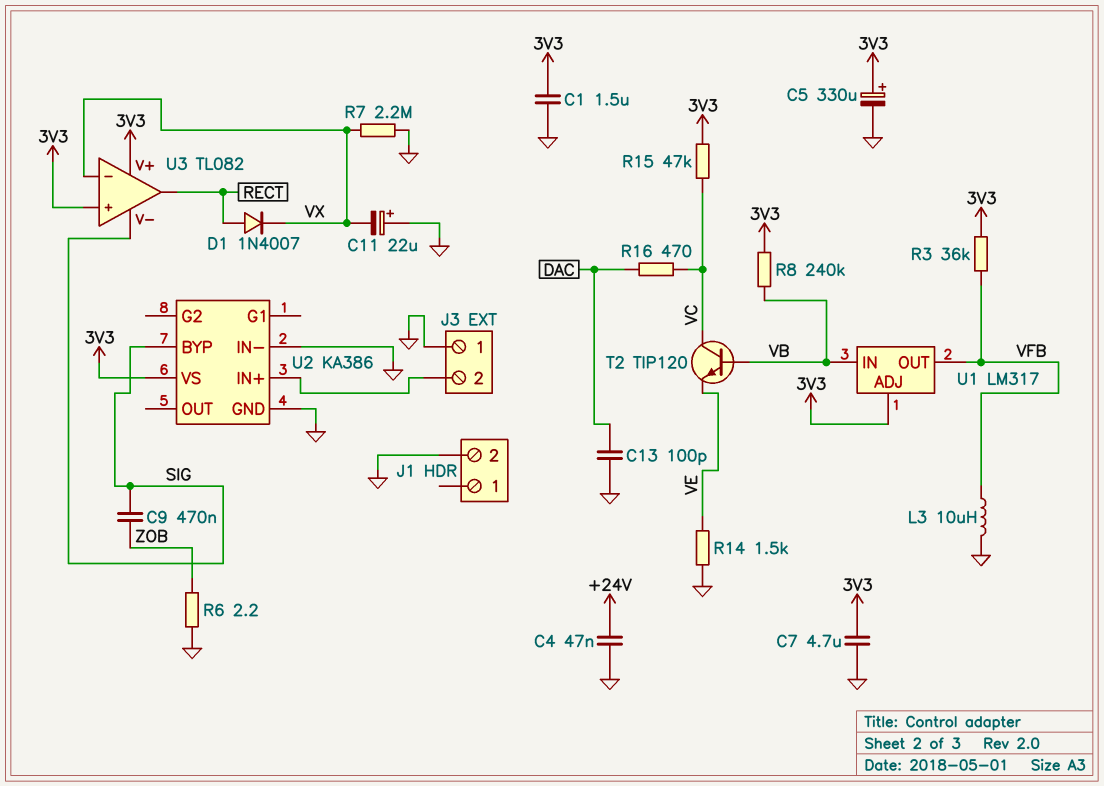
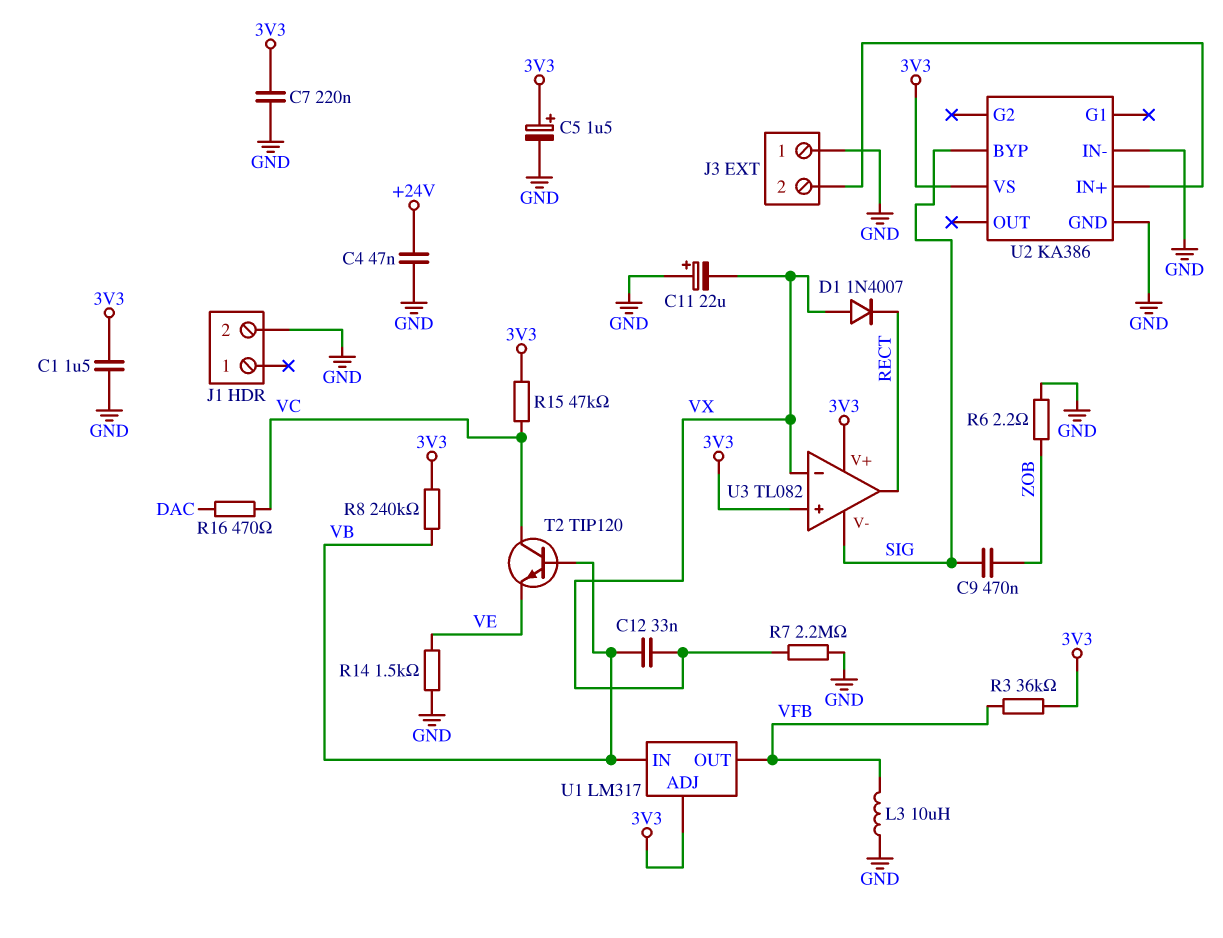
C5: 330uF (plus 3V3, minus GND) -> 1.5uF (plus 3V3, minus GND)
C7: 4.7uF (3V3, GND) -> 220nF (3V3, GND)
C12: none -> 33nF (VB, VX)
C13: 100pF (DAC, GND) -> none
D1: diode 1N4007 (A RECT, K VX) -> diode 1N4007 (A VX, K RECT)

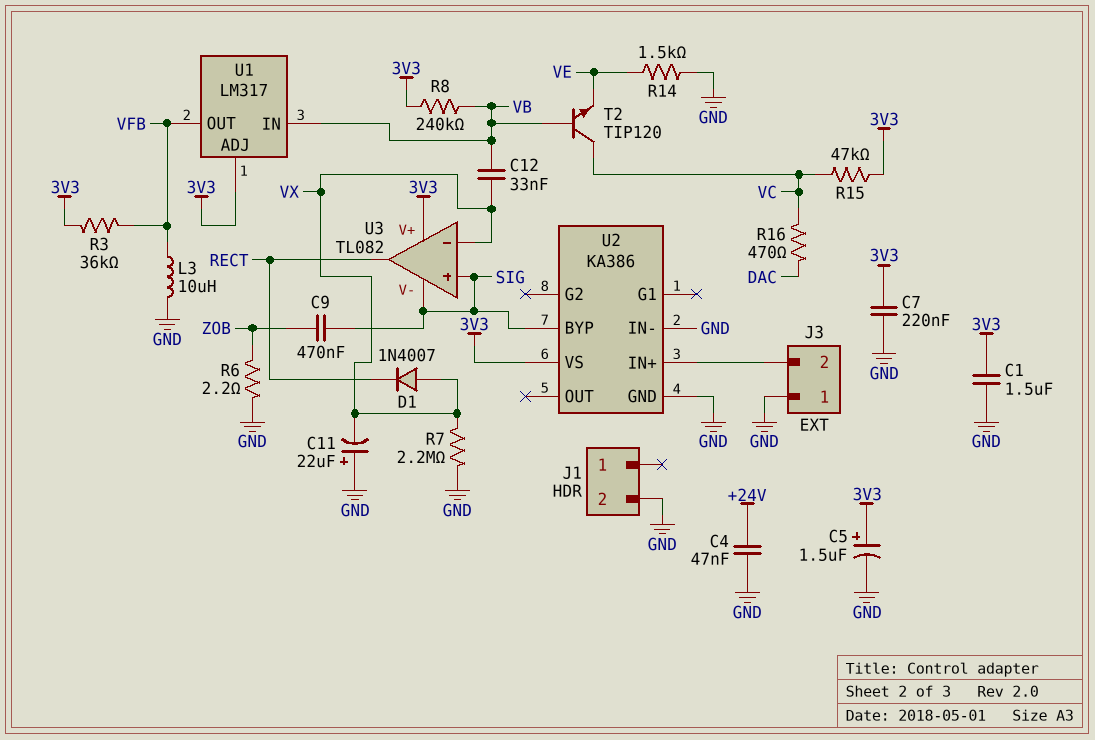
U3 pin in+: 3V3 -> SIG

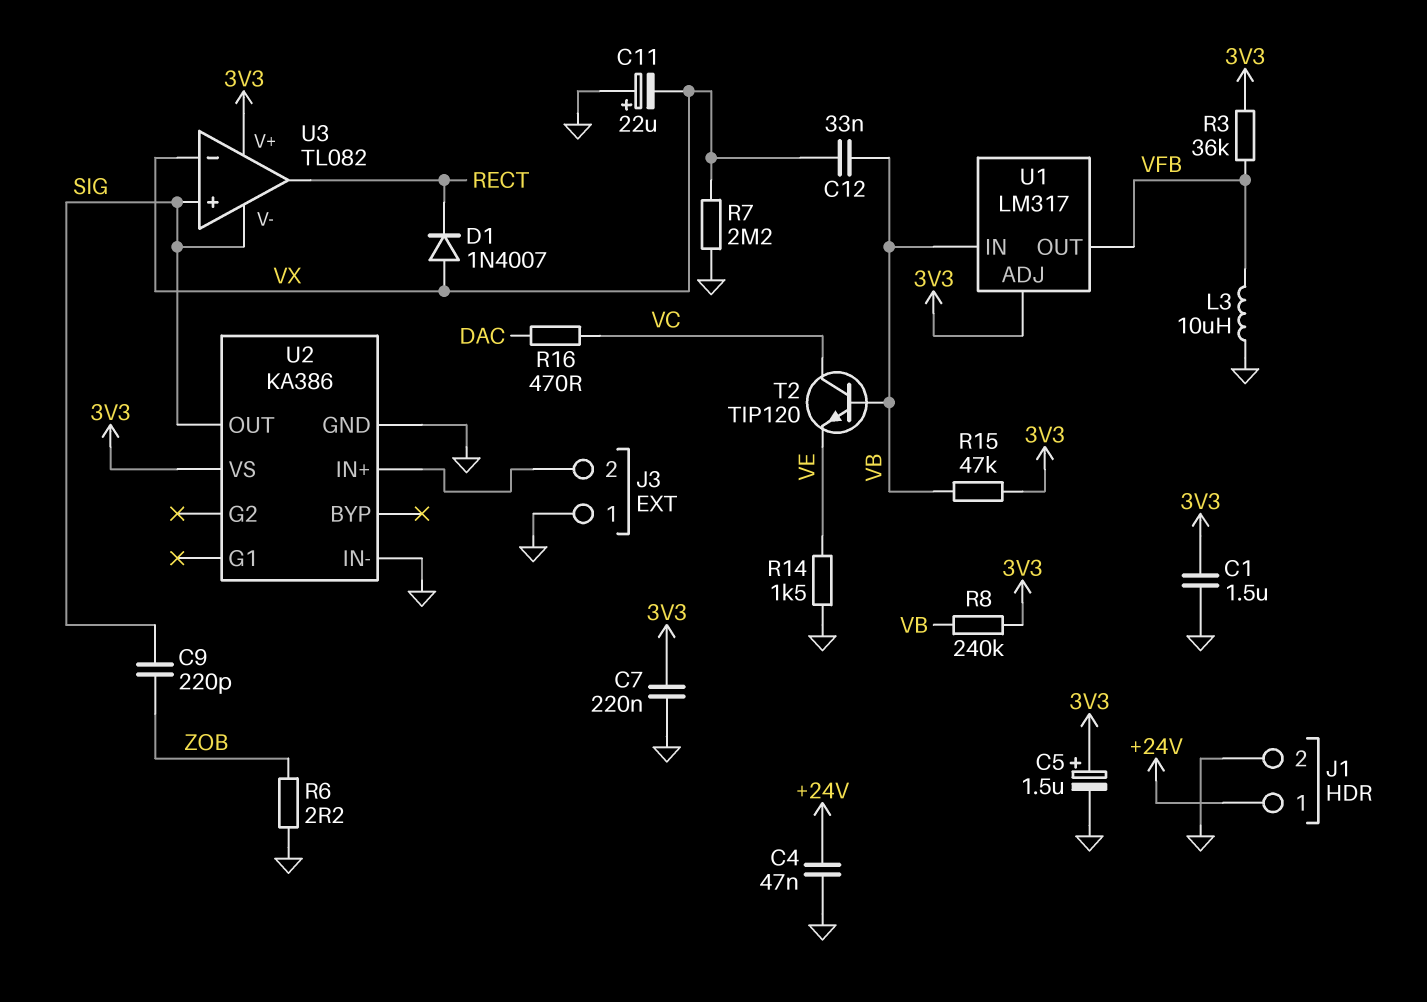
C9: 470nF (SIG, ZOB) -> 220pF (SIG, ZOB)
J1 pin 1: none -> +24V
R15: 47k (3V3, VC) -> 47k (3V3, VB)
U2 pin BYP: SIG -> none
U2 pin OUT: none -> SIG

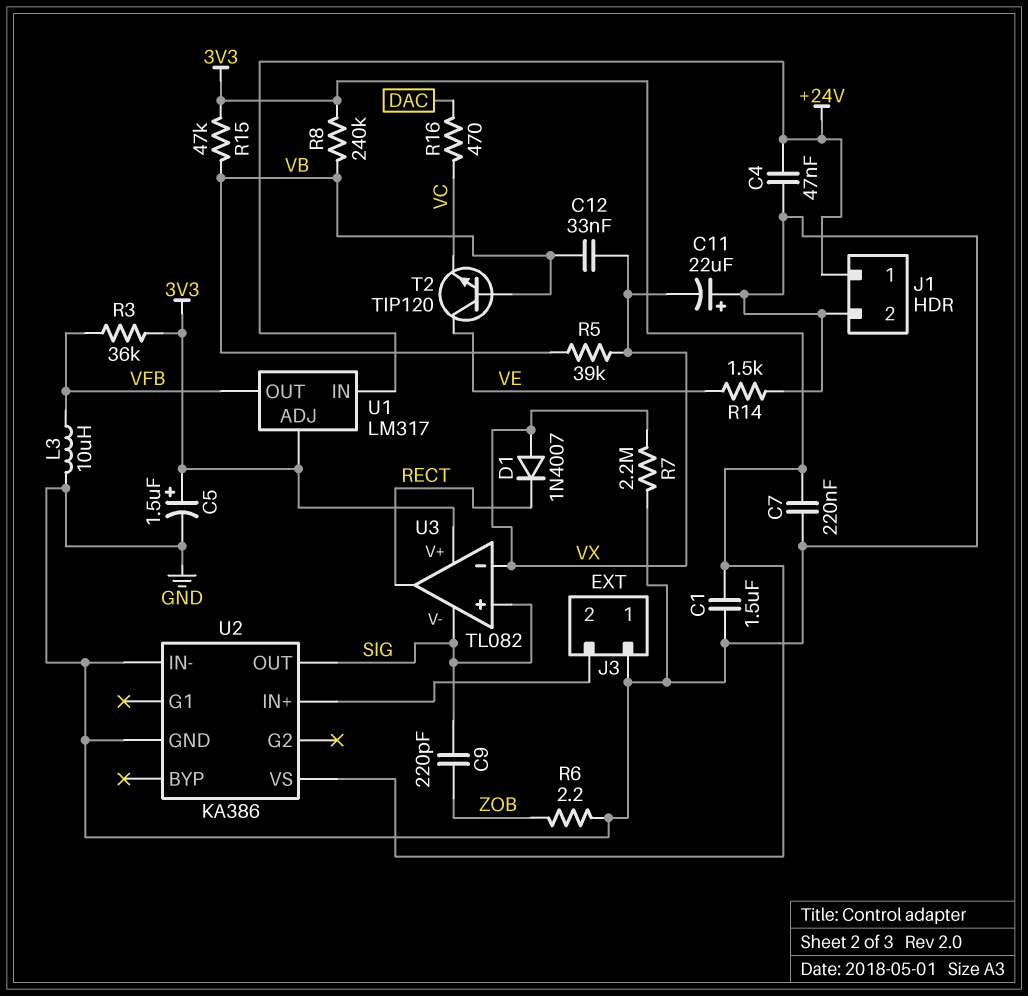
R5: none -> 39k (VB, VX)
T2: NPN TIP120 (B VB, C VC, E VE) -> NPN TIP120 (B VB, C VE, E VC)
U1 pin IN: VB -> +24V

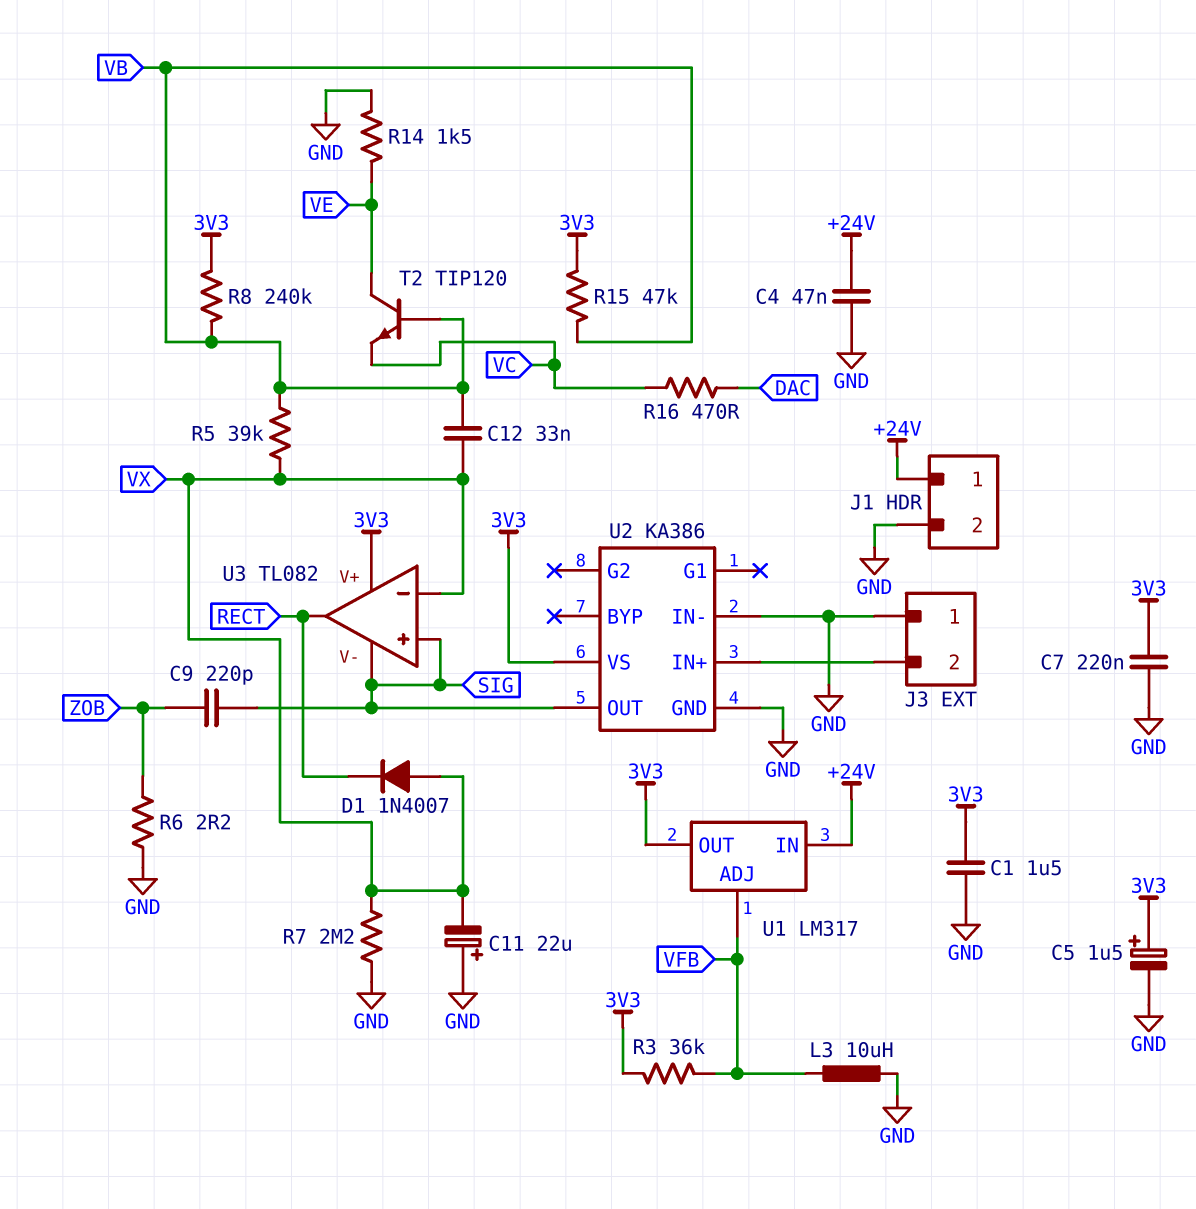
U1 pin ADJ: 3V3 -> VFB
U1 pin OUT: VFB -> 3V3

